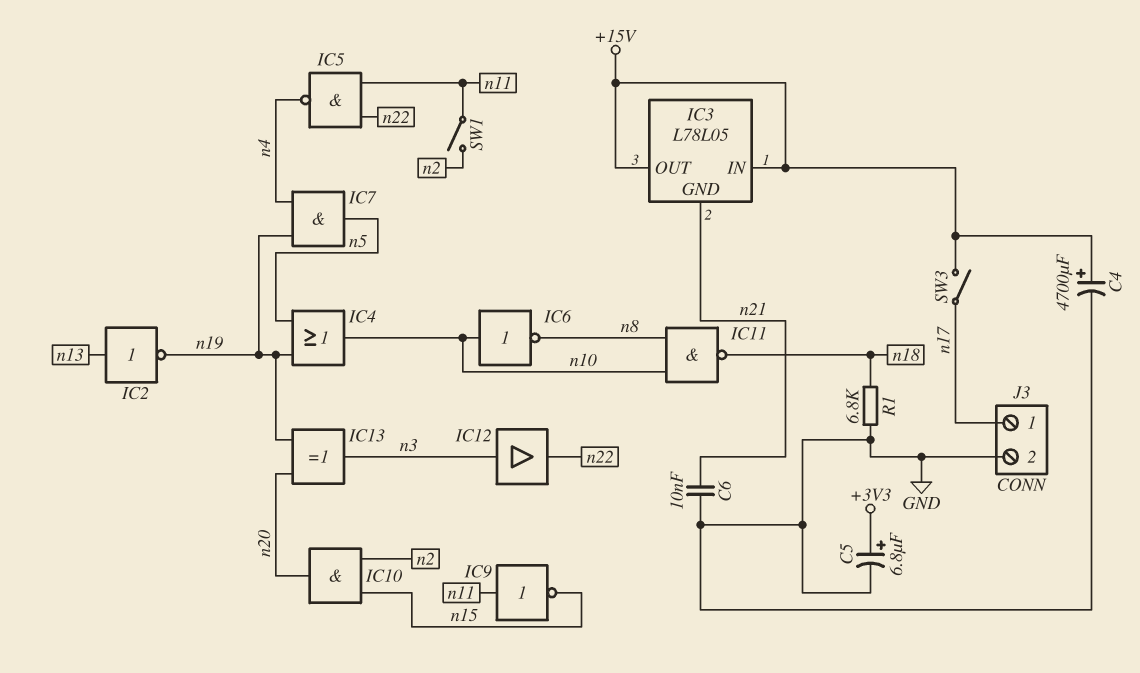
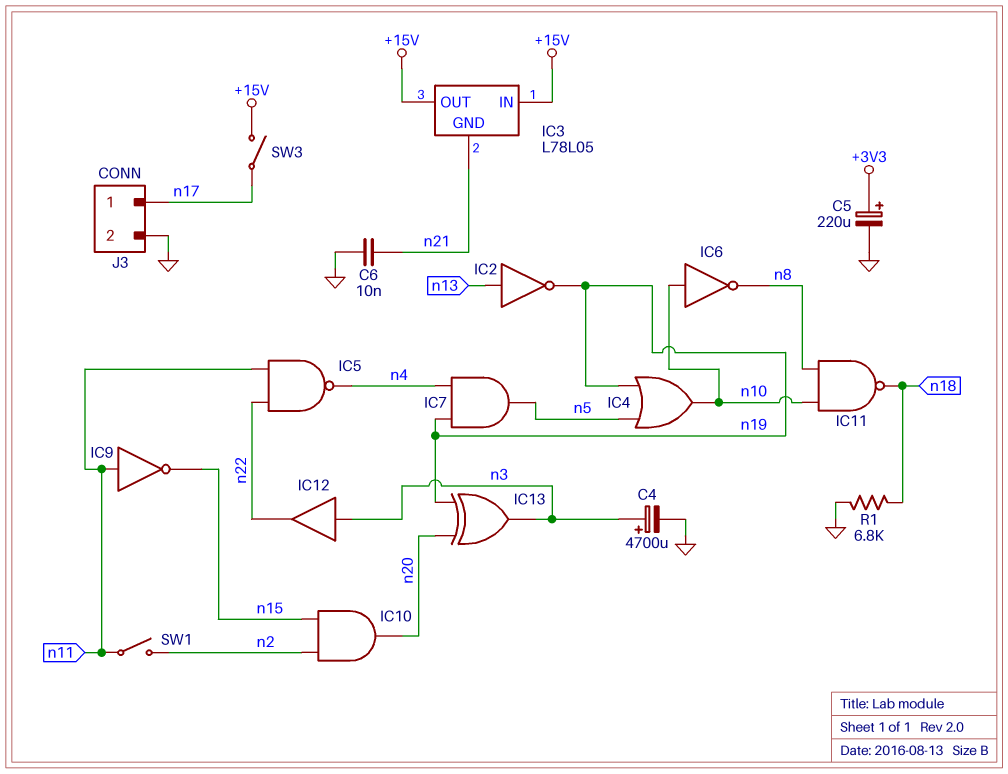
C4: 4700uF (plus +15V, minus GND) -> 4700uF (plus n3, minus GND)
C5: 6.8uF (plus +3V3, minus GND) -> 220uF (plus +3V3, minus GND)

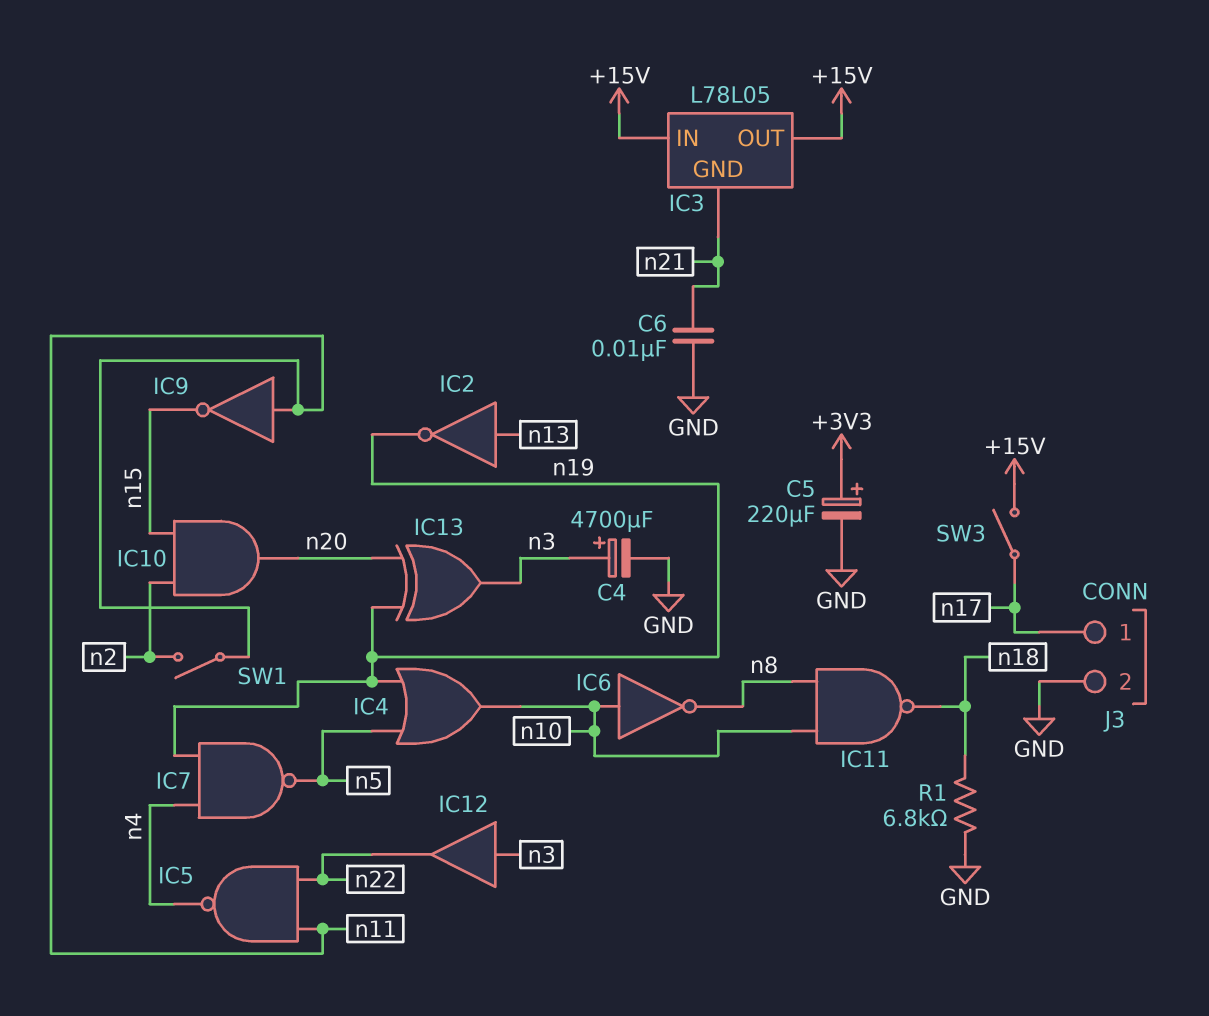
IC7: AND (in n4, in n19, out n5) -> NAND (in n4, in n19, out n5)

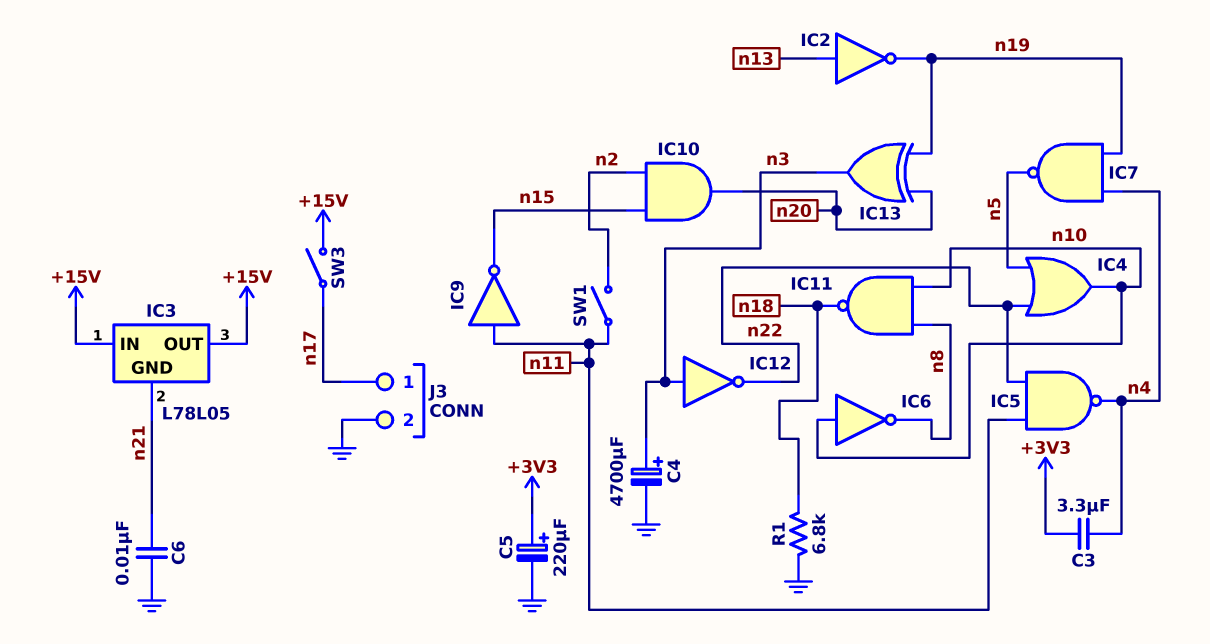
C3: none -> 3.3uF (+3V3, n4)
IC4: OR (in n5, in n19, out n10) -> OR (in n5, in n22, out n10)
IC12: buffer (in n3, out n22) -> NOT (in n3, out n22)

